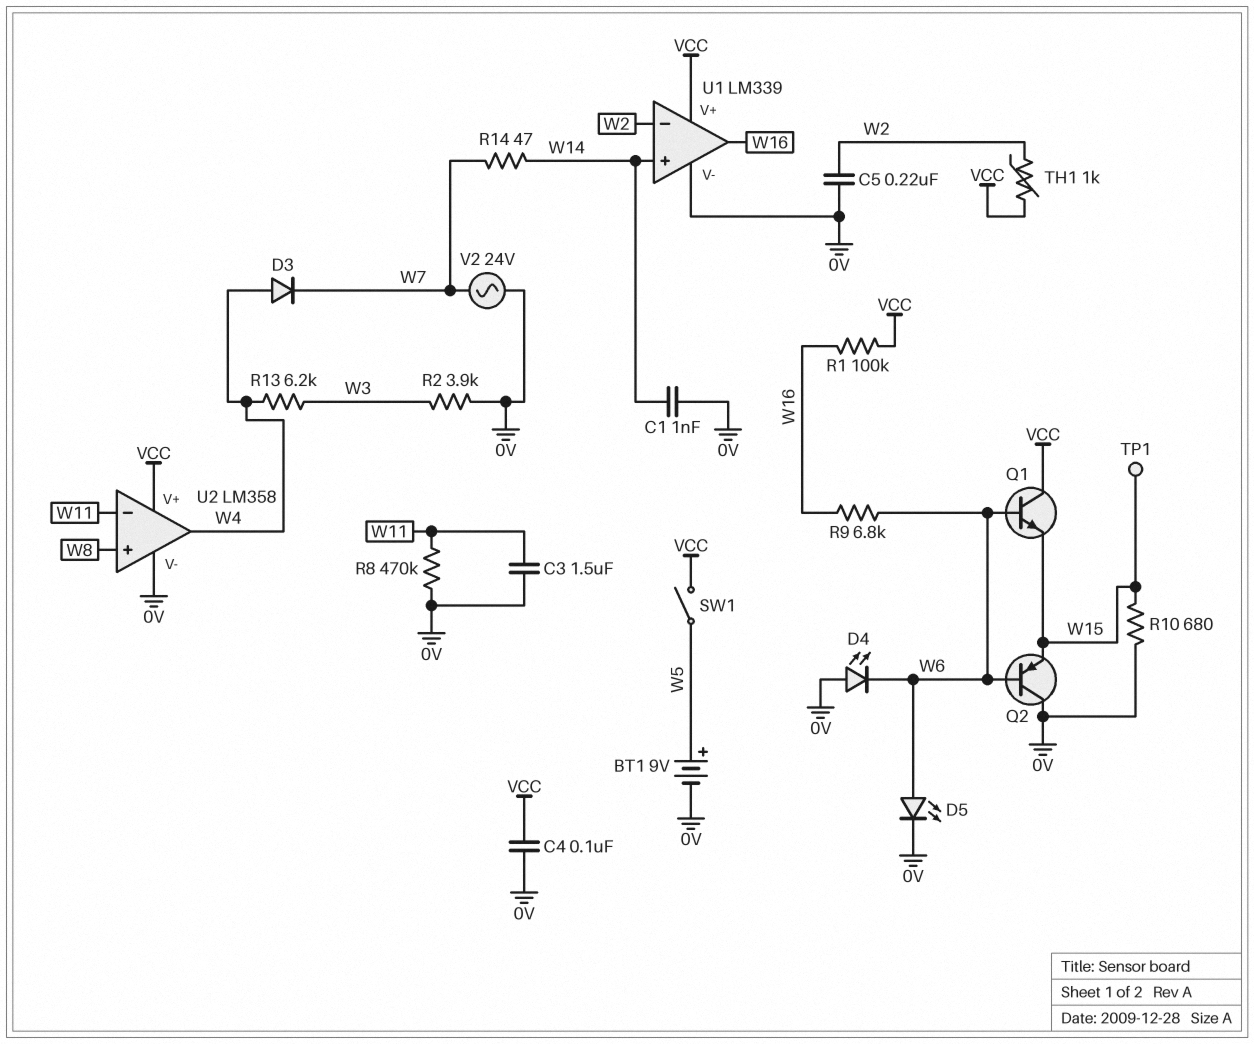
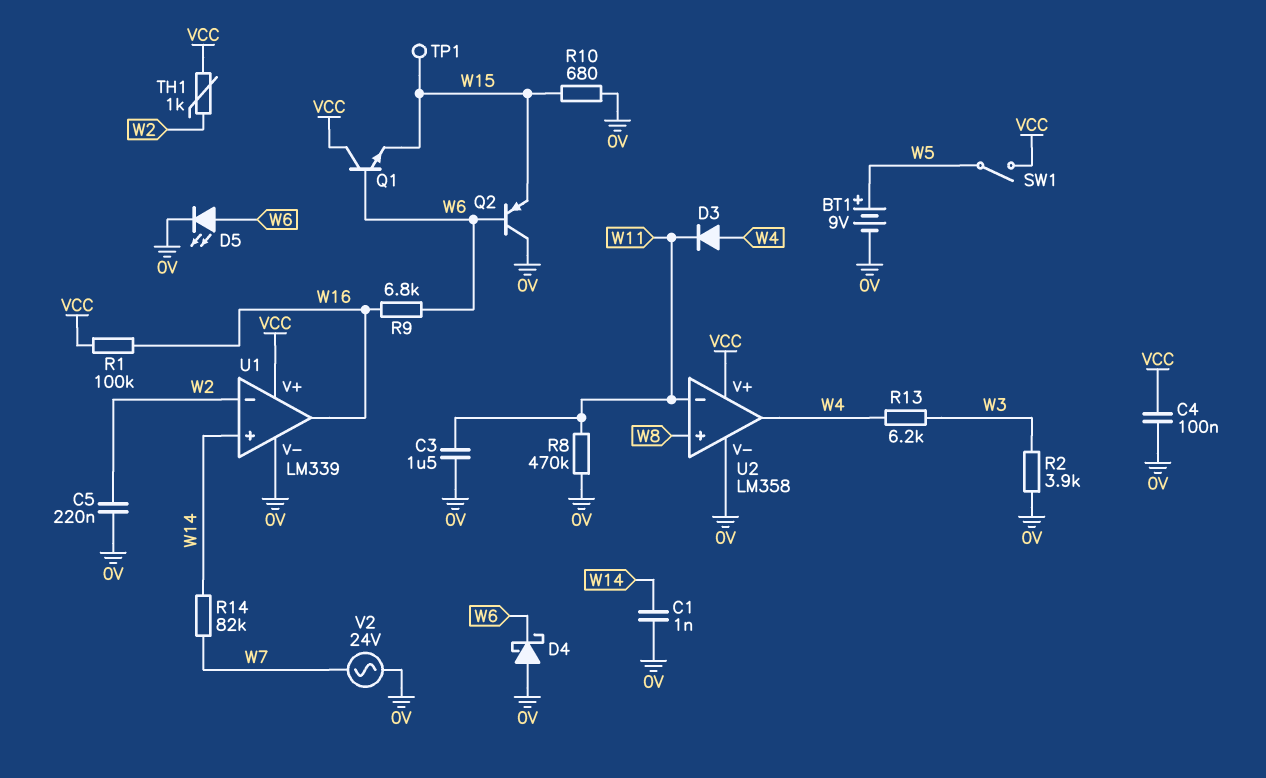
D3: diode (A W4, K W7) -> diode (A W4, K W11)
D4: LED (A 0V, K W6) -> schottky (A 0V, K W6)
R14: 47 (W7, W14) -> 82k (W7, W14)

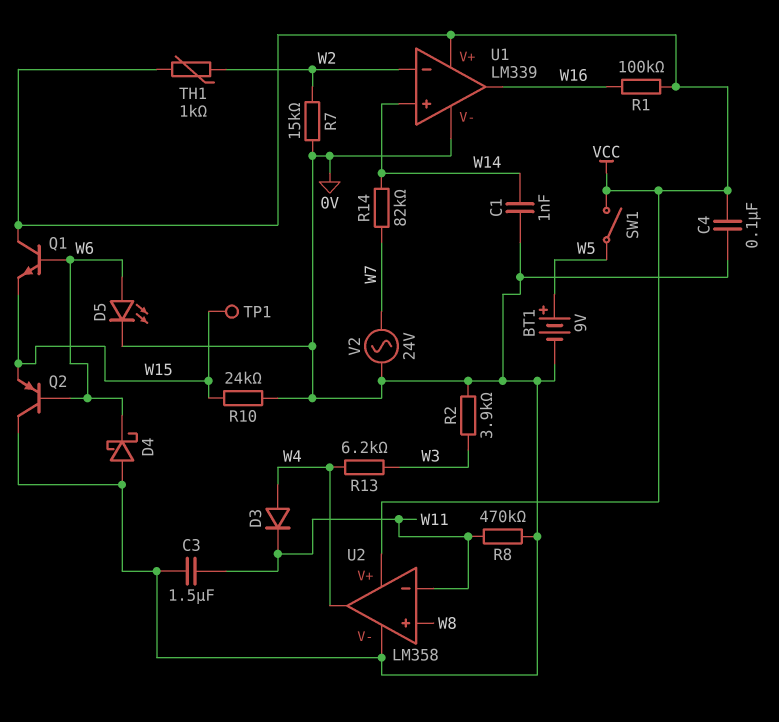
C5: 220nF (0V, W2) -> none
R7: none -> 15k (0V, W2)
R9: 6.8k (W6, W16) -> none
R10: 680 (0V, W15) -> 24k (0V, W15)

